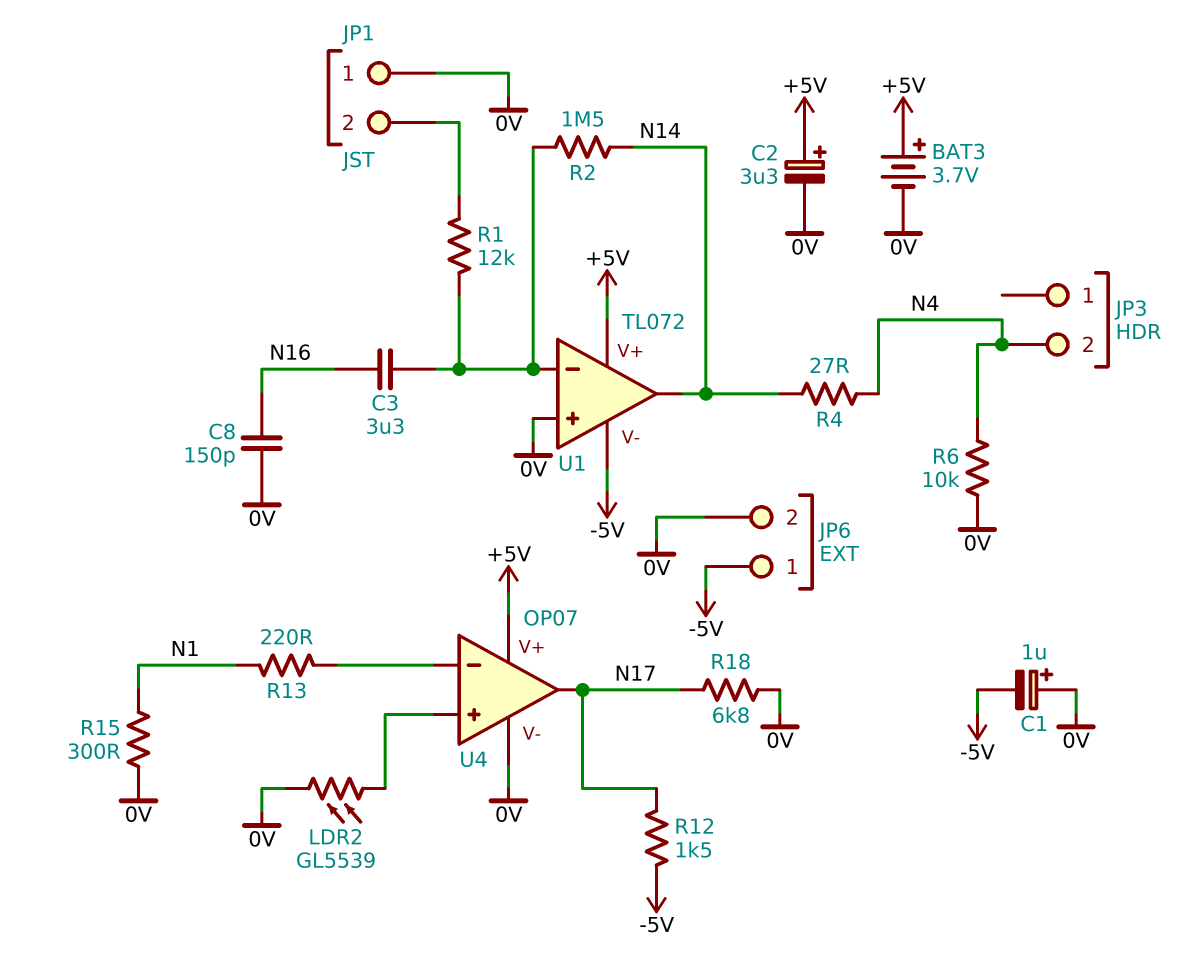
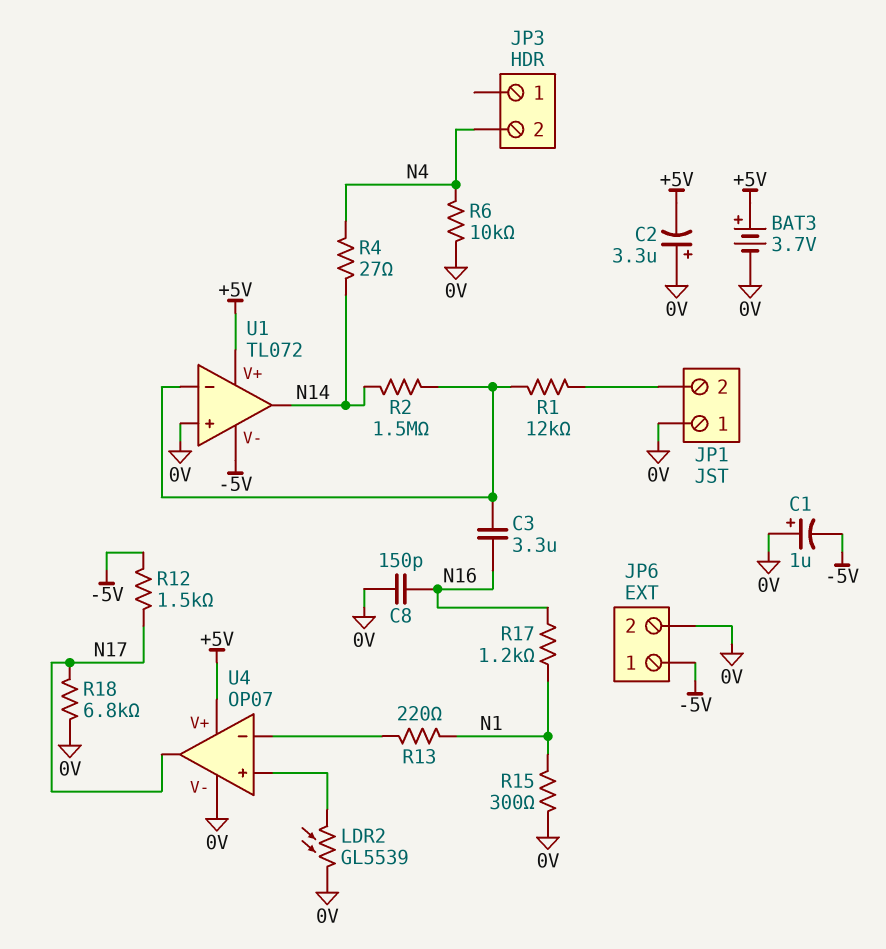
C2: 3.3uF (plus +5V, minus 0V) -> 3.3uF (plus 0V, minus +5V)
R17: none -> 1.2k (N1, N16)

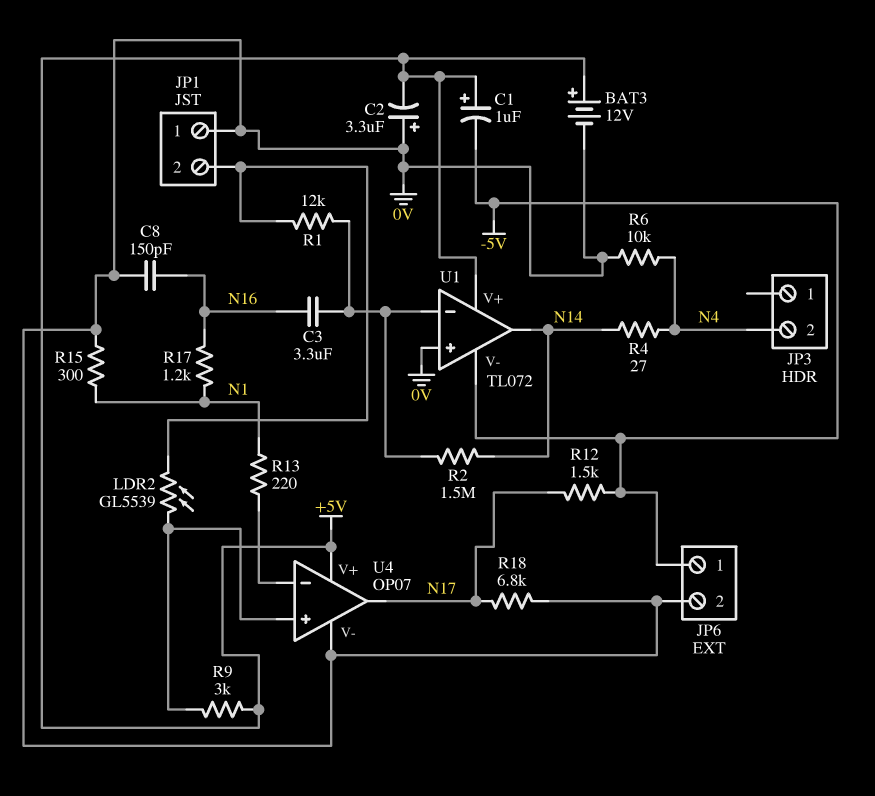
BAT3: 3.7V (plus +5V, minus 0V) -> 12V (plus +5V, minus 0V)
C1: 1uF (plus 0V, minus -5V) -> 1uF (plus +5V, minus -5V)
LDR2: GL5539 (0V, U4/in+) -> GL5539 (JP1/2, U4/in+)
R9: none -> 3k (+5V, U4/in+)

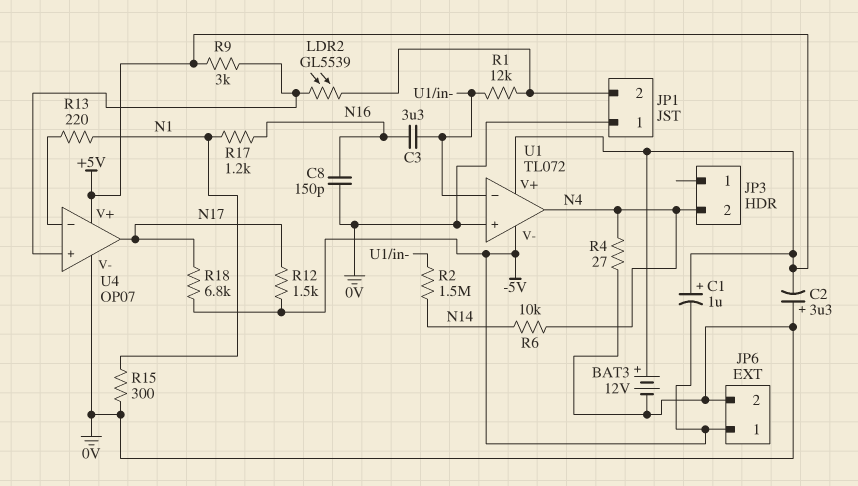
R4: 27 (N4, N14) -> 27 (0V, N4)
R6: 10k (0V, N4) -> 10k (N4, N14)
R18: 6.8k (0V, N17) -> 6.8k (-5V, N17)
U1 pin out: N14 -> N4

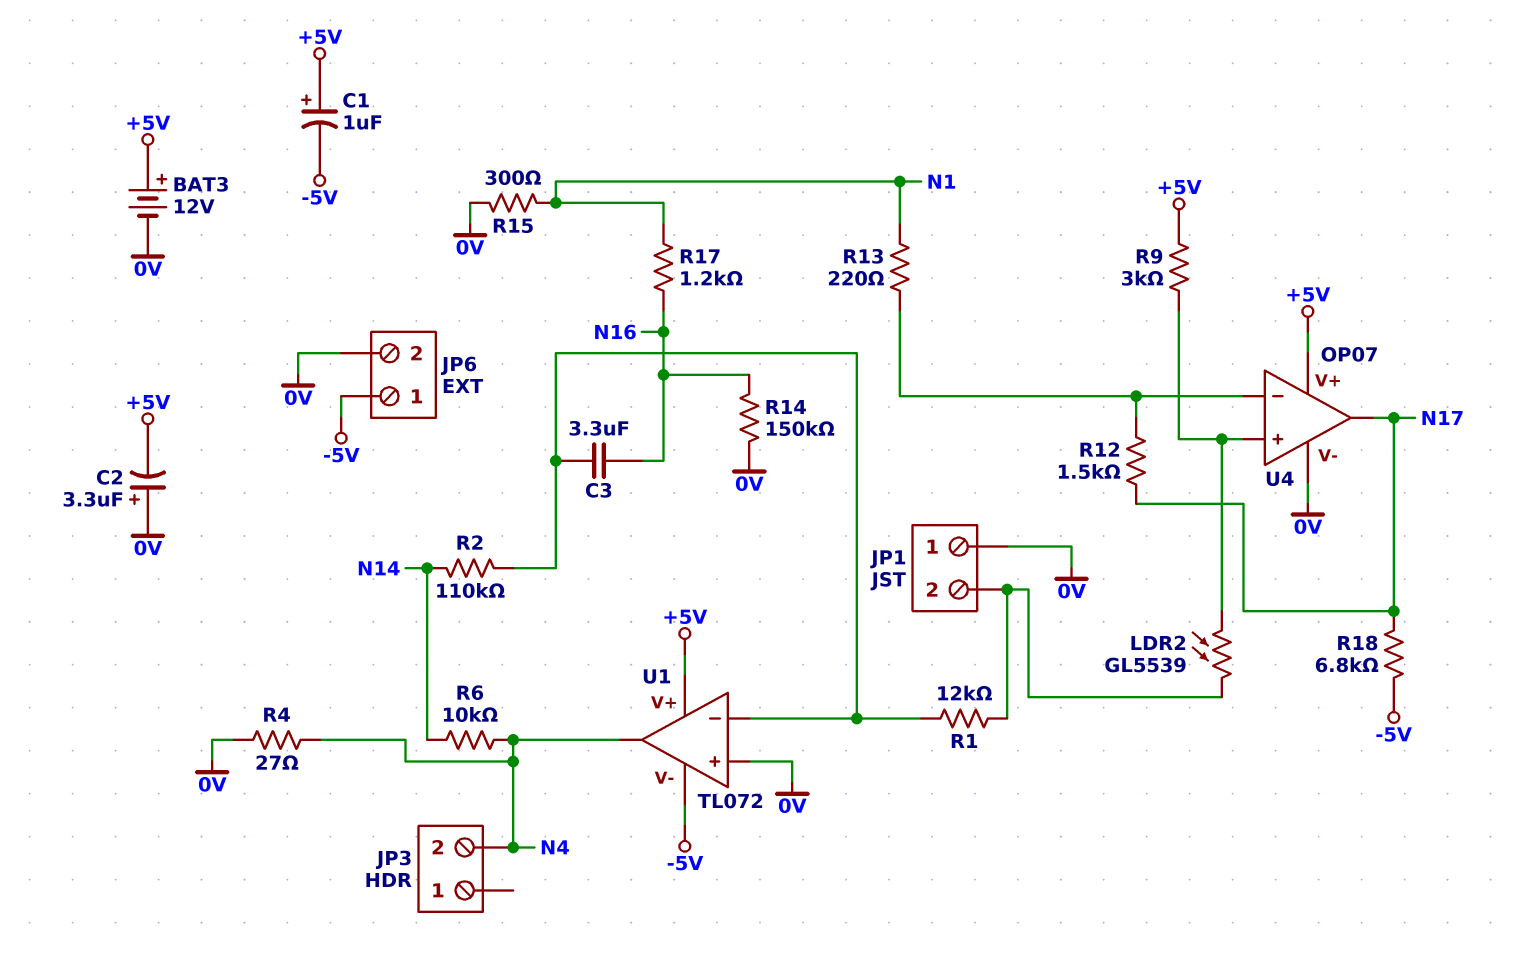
C8: 150pF (0V, N16) -> none
R2: 1.5M (N14, U1/in-) -> 110k (N14, U1/in-)
R12: 1.5k (-5V, N17) -> 1.5k (N17, U4/in-)
R14: none -> 150k (0V, N16)

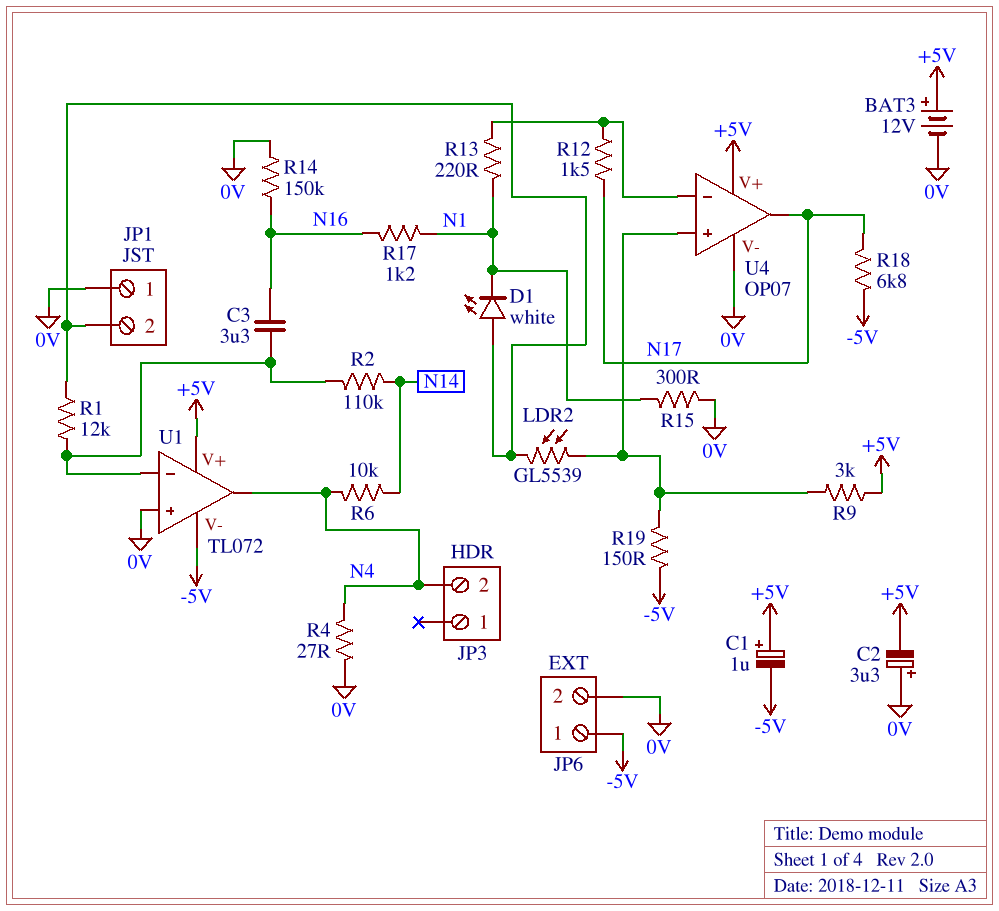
D1: none -> LED white (A JP1/2, K N1)
R19: none -> 150 (-5V, U4/in+)

